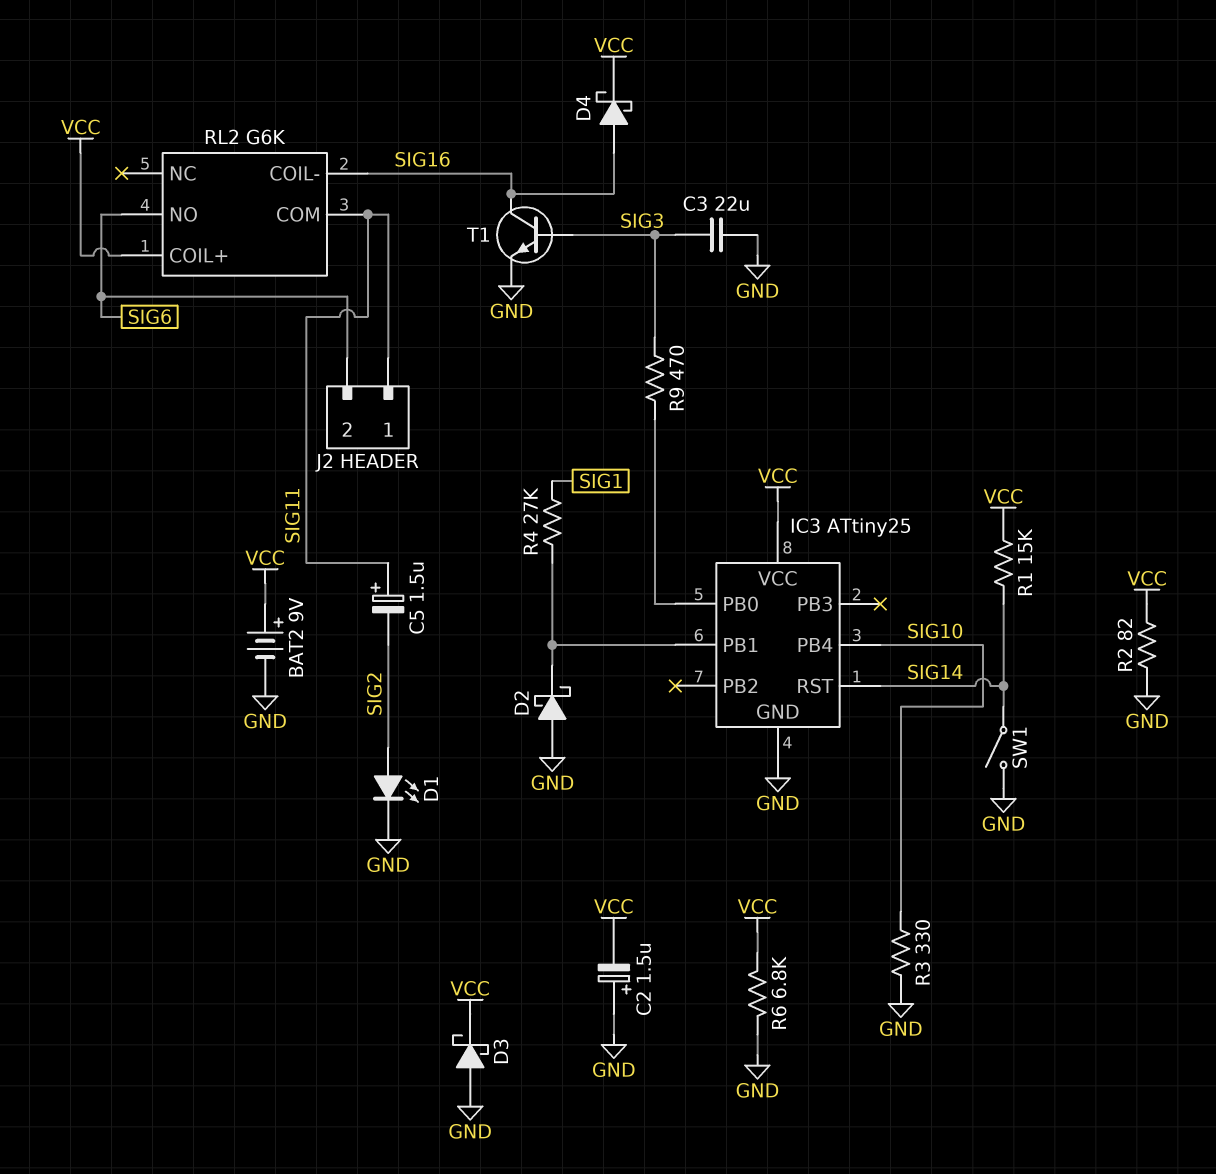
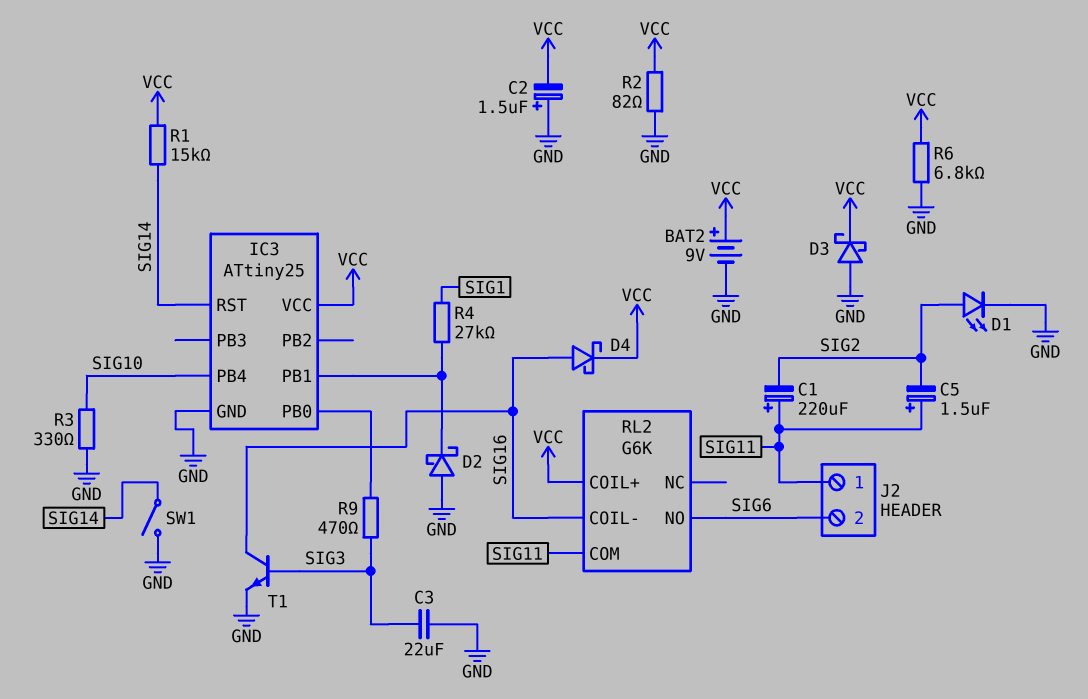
C1: none -> 220uF (plus SIG11, minus SIG2)

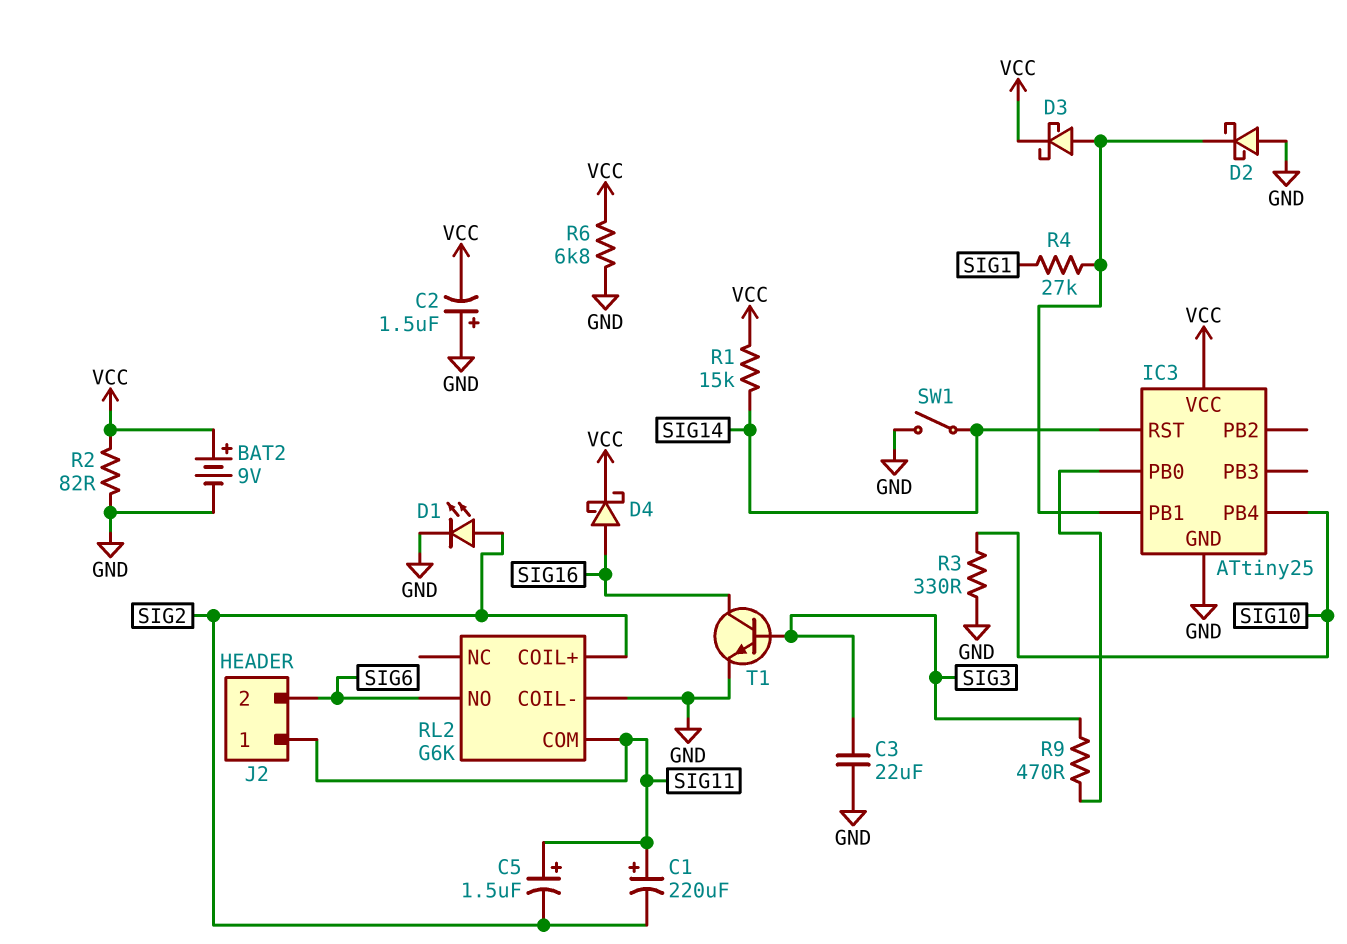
D3: schottky (A GND, K VCC) -> schottky (A IC3/PB1, K VCC)
RL2 pin COIL+: VCC -> SIG2
RL2 pin COIL-: SIG16 -> GND

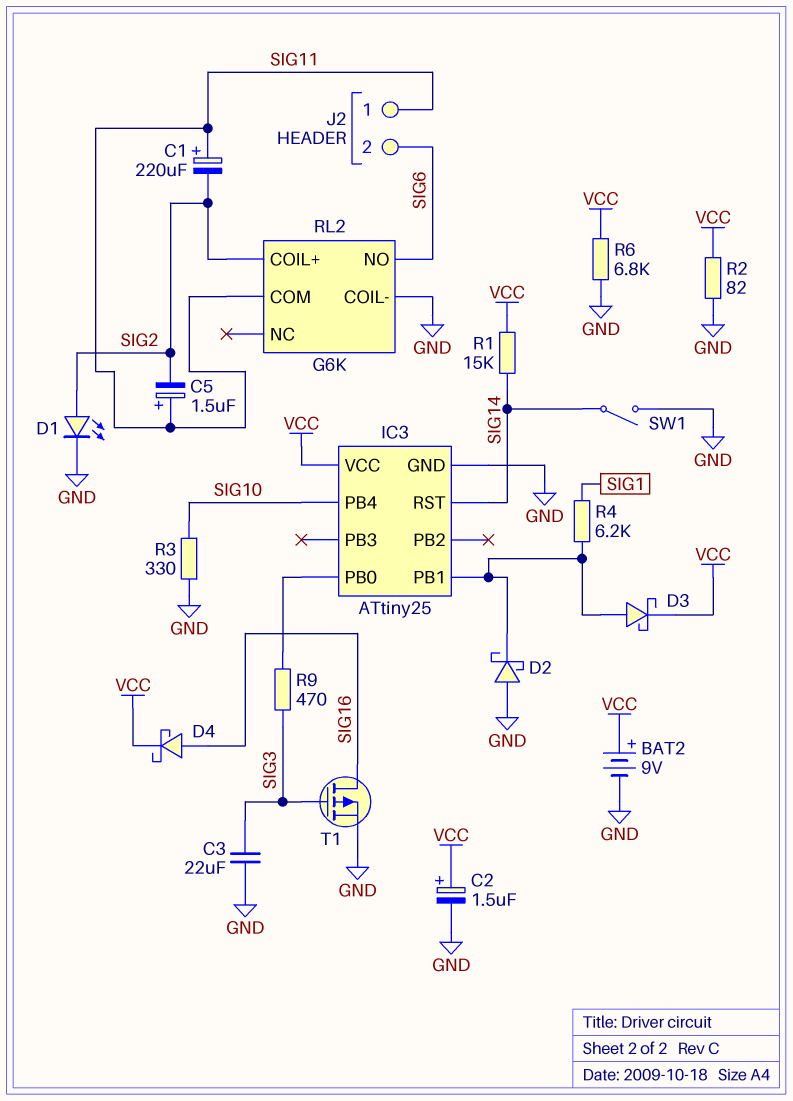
C2: 1.5uF (plus GND, minus VCC) -> 1.5uF (plus VCC, minus GND)
R4: 27k (IC3/PB1, SIG1) -> 6.2k (IC3/PB1, SIG1)
T1: NPN (B SIG3, C SIG16, E GND) -> PMOS (G SIG3, D SIG16, S GND)

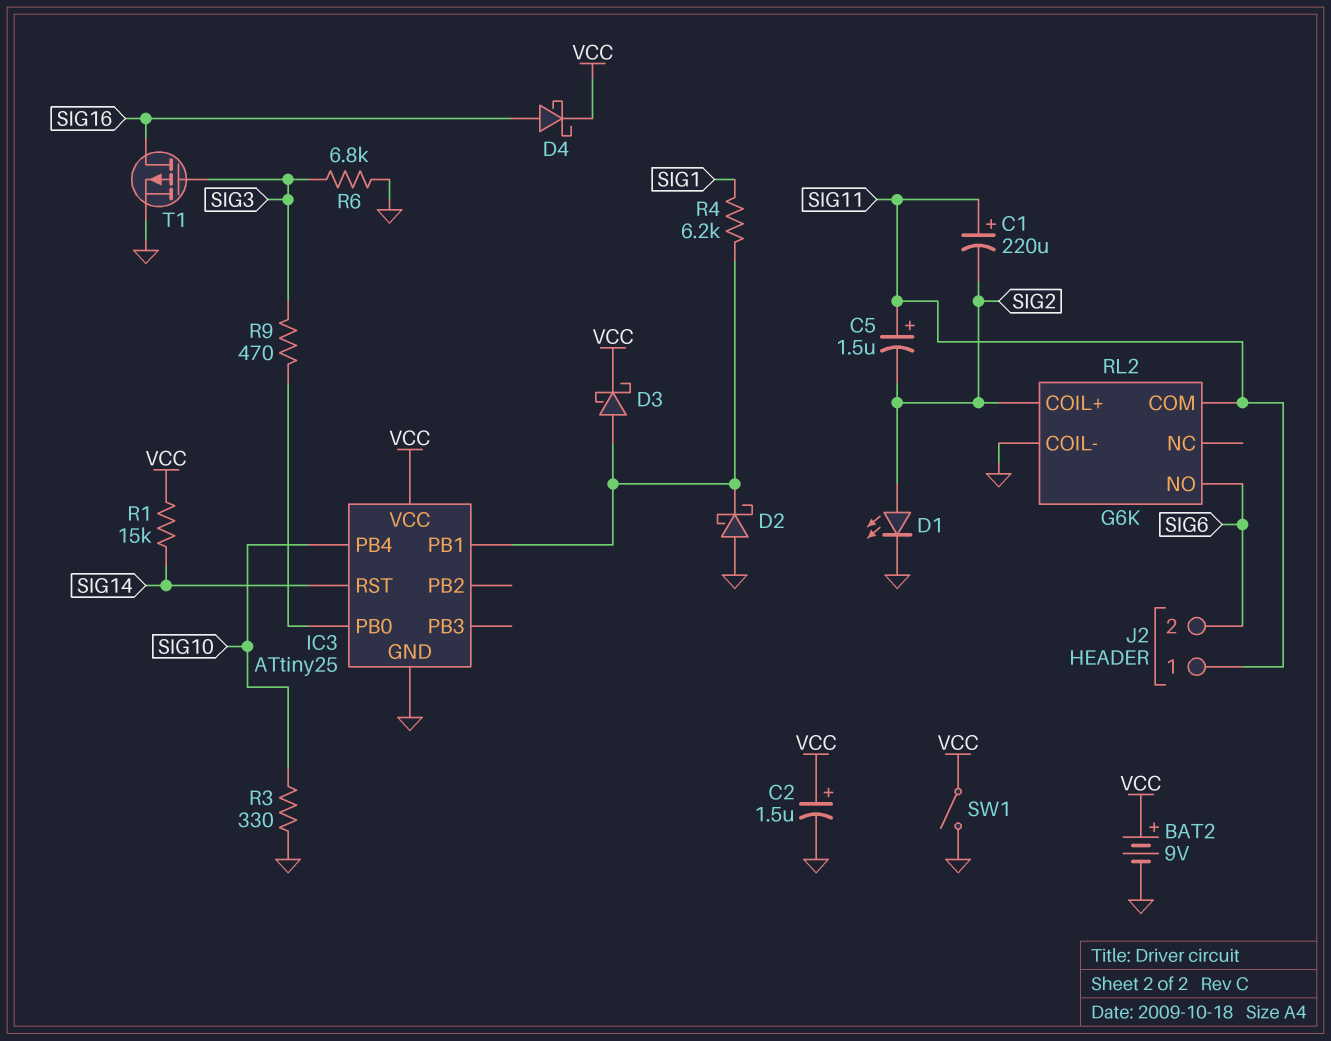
C3: 22uF (GND, SIG3) -> none
R2: 82 (GND, VCC) -> none
R6: 6.8k (GND, VCC) -> 6.8k (GND, SIG3)
SW1: switch (GND, SIG14) -> switch (GND, VCC)

